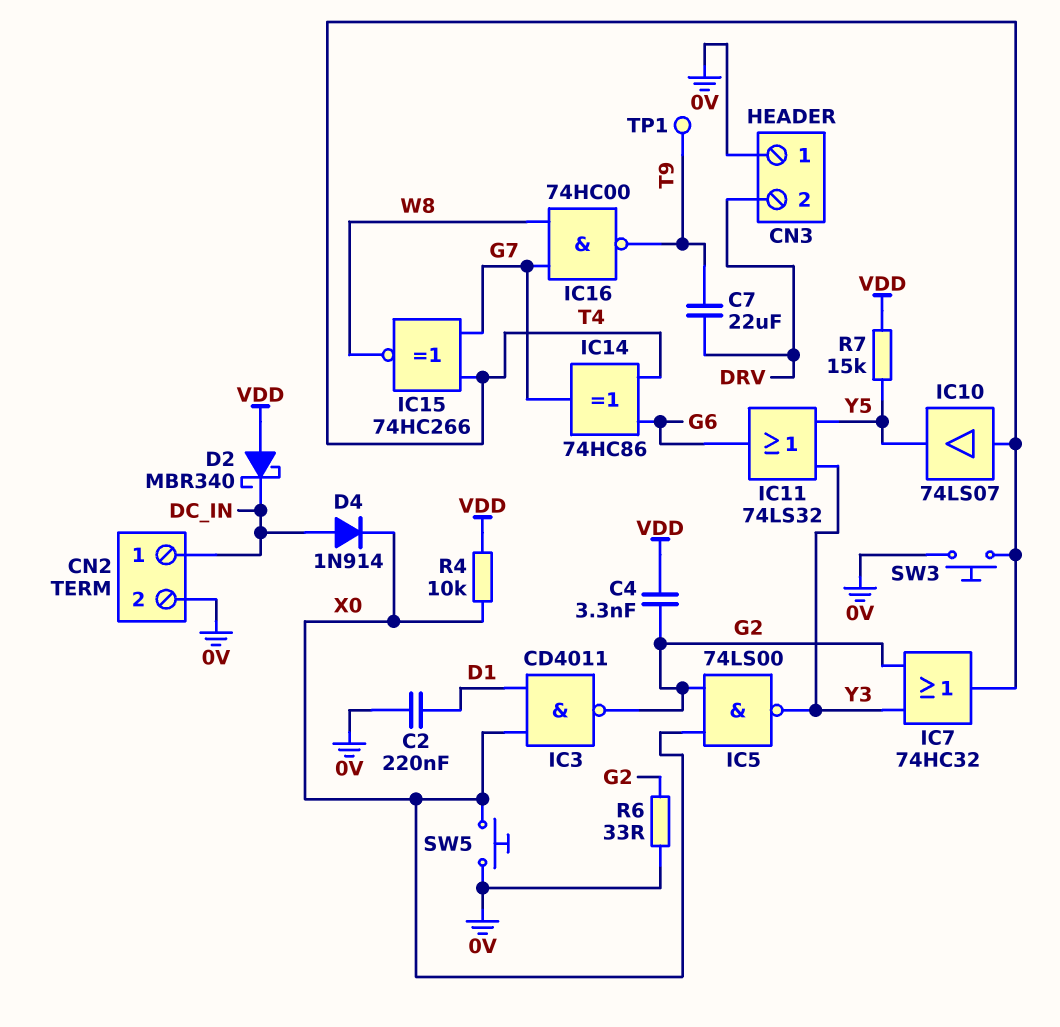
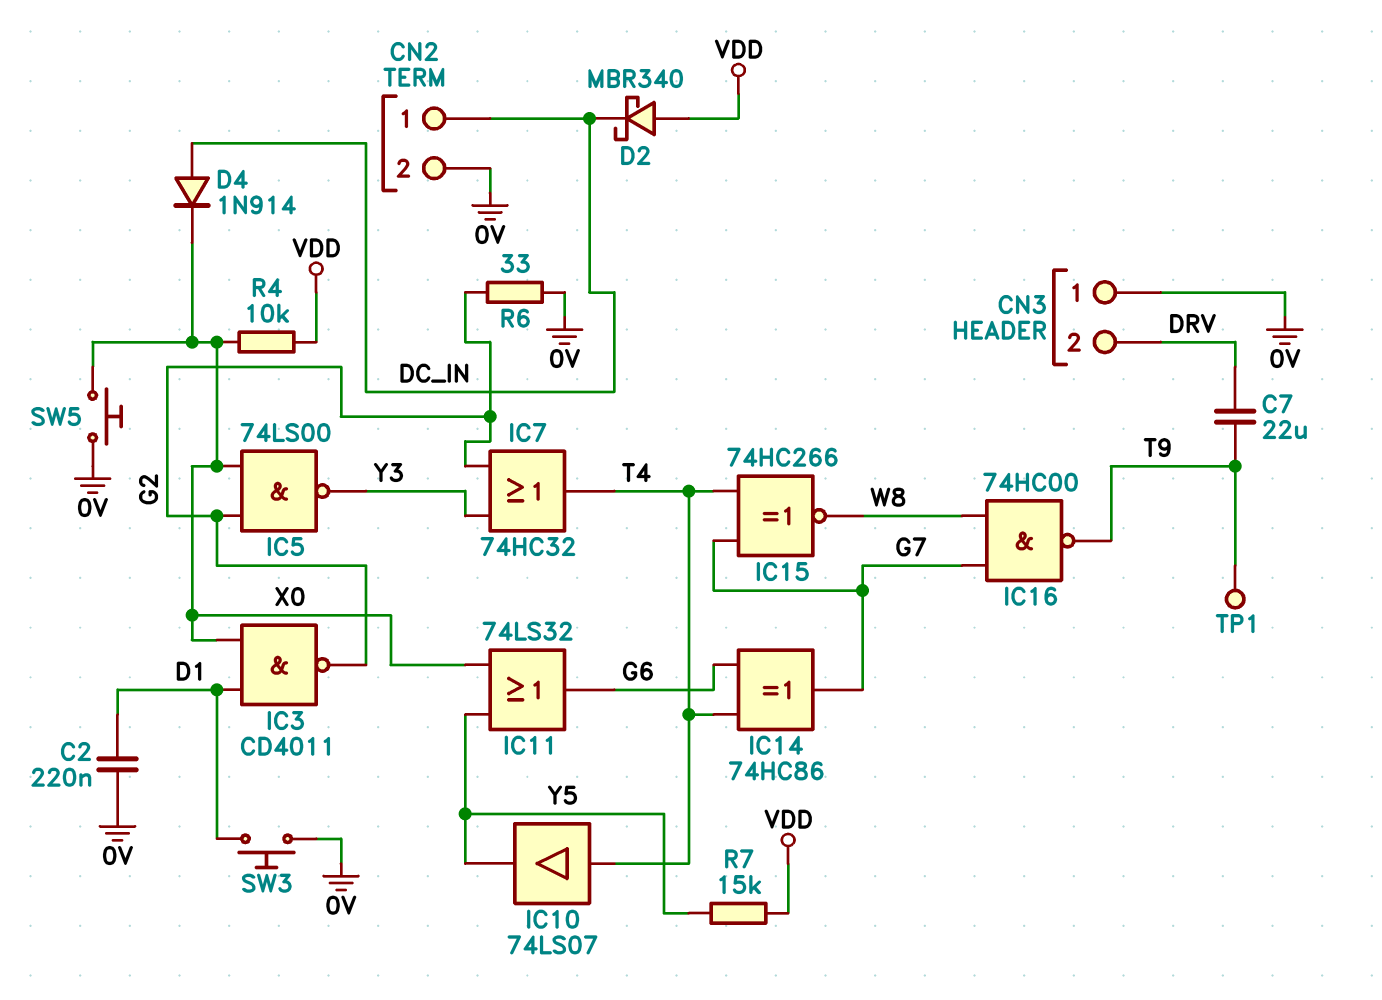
C4: 3.3nF (G2, VDD) -> none
IC11: OR 74LS32 (in Y3, in Y5, out G6) -> OR 74LS32 (in X0, in Y5, out G6)
SW3: button (0V, T4) -> button (0V, D1)

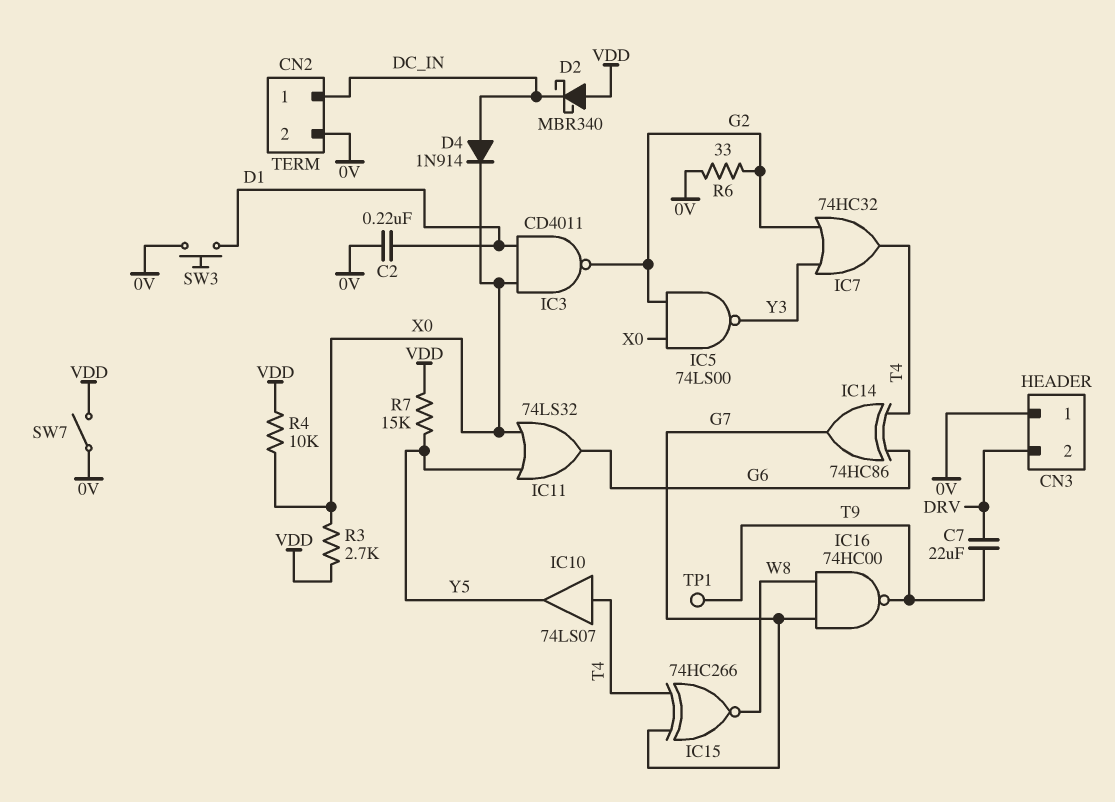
R3: none -> 2.7k (VDD, X0)
SW5: button (0V, X0) -> none
SW7: none -> switch (0V, VDD)

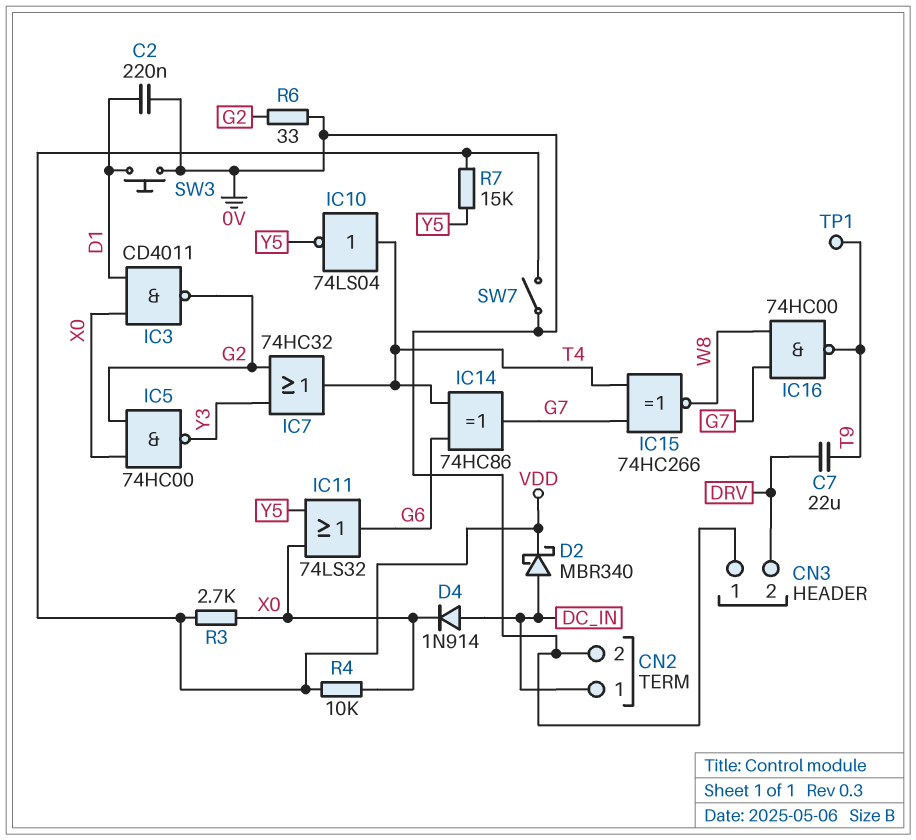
D2: schottky MBR340 (A VDD, K DC_IN) -> schottky MBR340 (A DC_IN, K VDD)
IC5: NAND 74LS00 (in G2, in X0, out Y3) -> NAND 74HC00 (in G2, in X0, out Y3)
IC10: buffer 74LS07 (in T4, out Y5) -> NOT 74LS04 (in T4, out Y5)

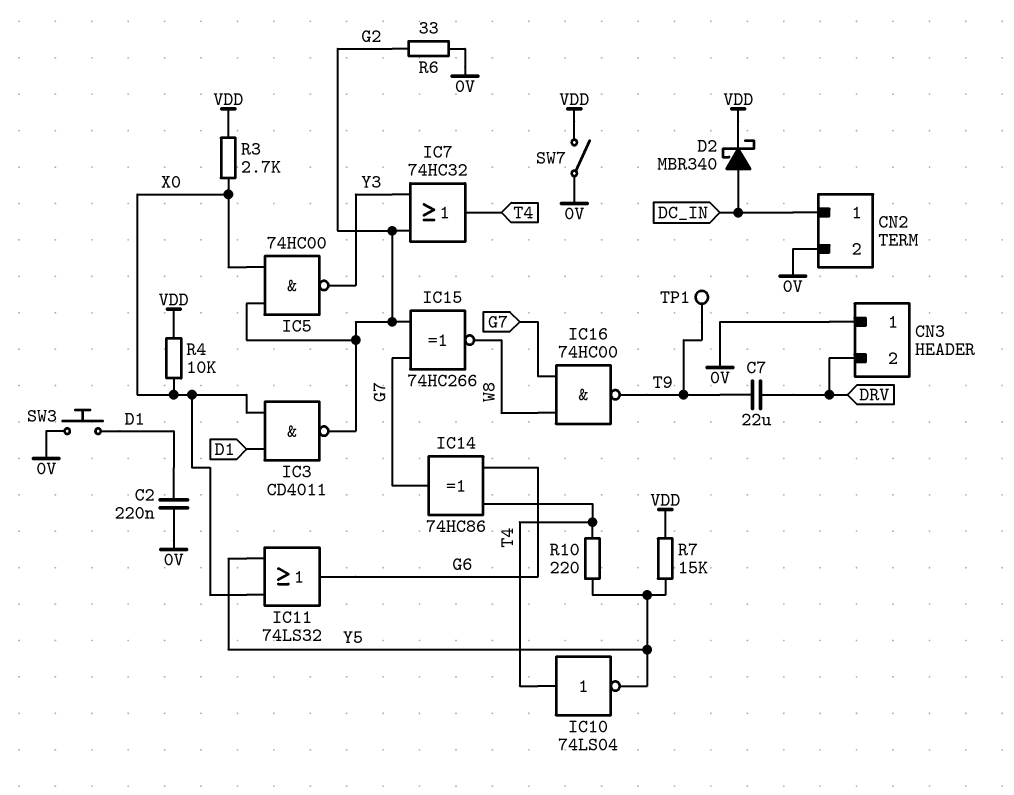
D4: diode 1N914 (A DC_IN, K X0) -> none
IC15: XNOR 74HC266 (in G7, in T4, out W8) -> XNOR 74HC266 (in G2, in G7, out W8)
R10: none -> 220 (T4, Y5)

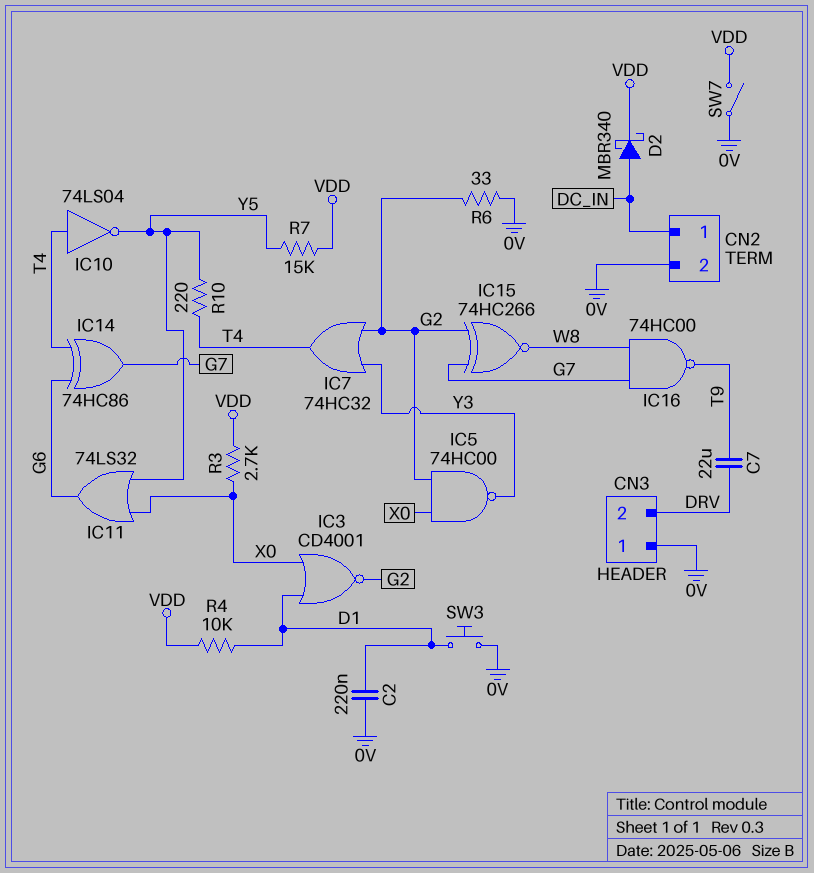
IC3: NAND CD4011 (in D1, in X0, out G2) -> NOR CD4001 (in D1, in X0, out G2)
R4: 10k (VDD, X0) -> 10k (D1, VDD)
TP1: test point (T9) -> none

